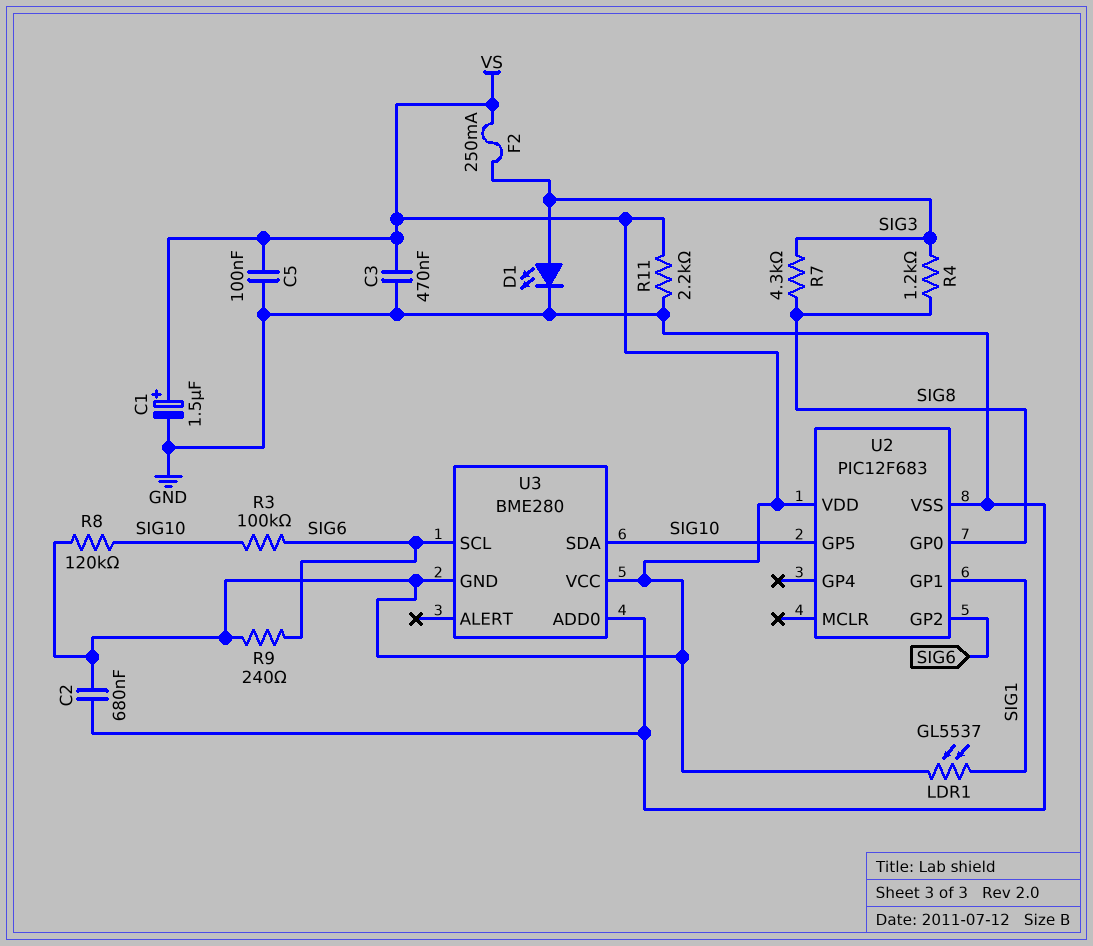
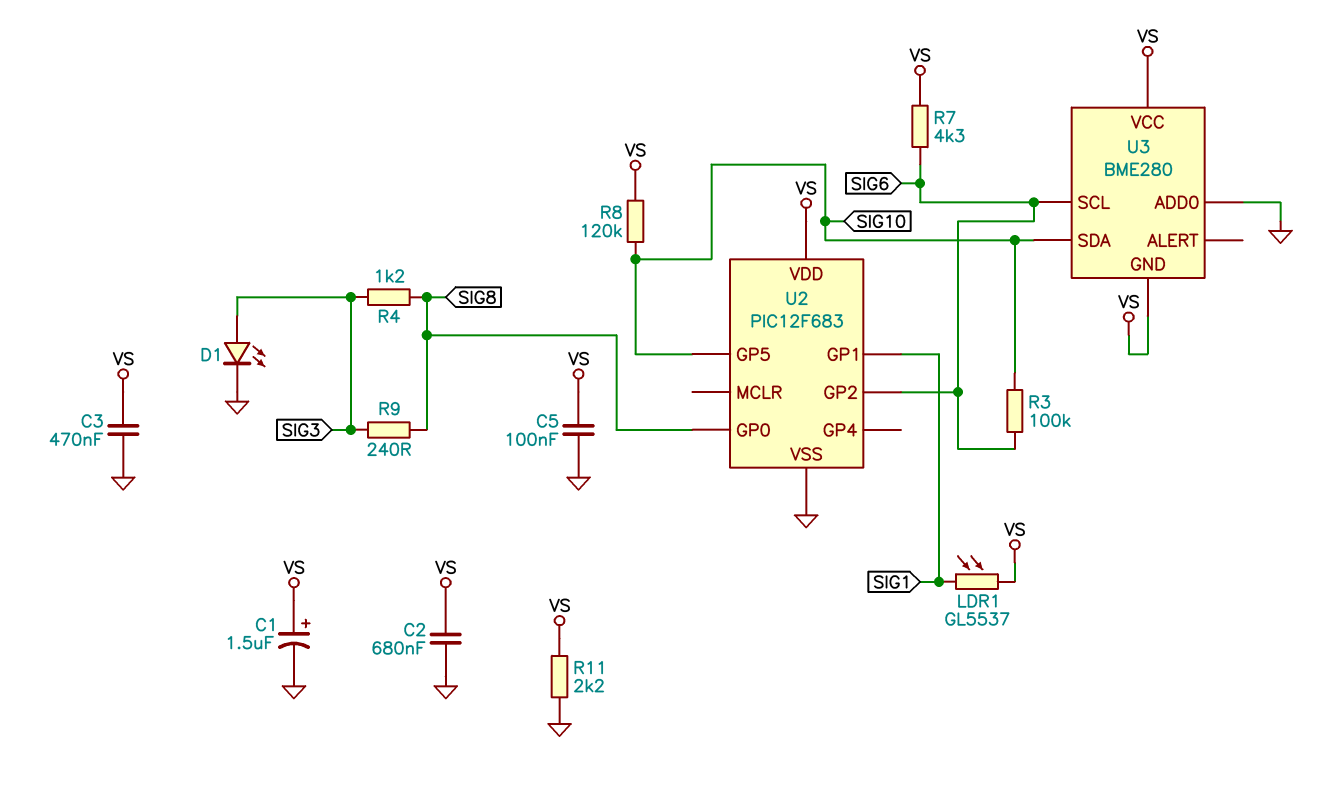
F2: 250mA (SIG3, VS) -> none
R7: 4.3k (SIG3, SIG8) -> 4.3k (SIG6, VS)
R9: 240 (SIG6, VS) -> 240 (SIG3, SIG8)

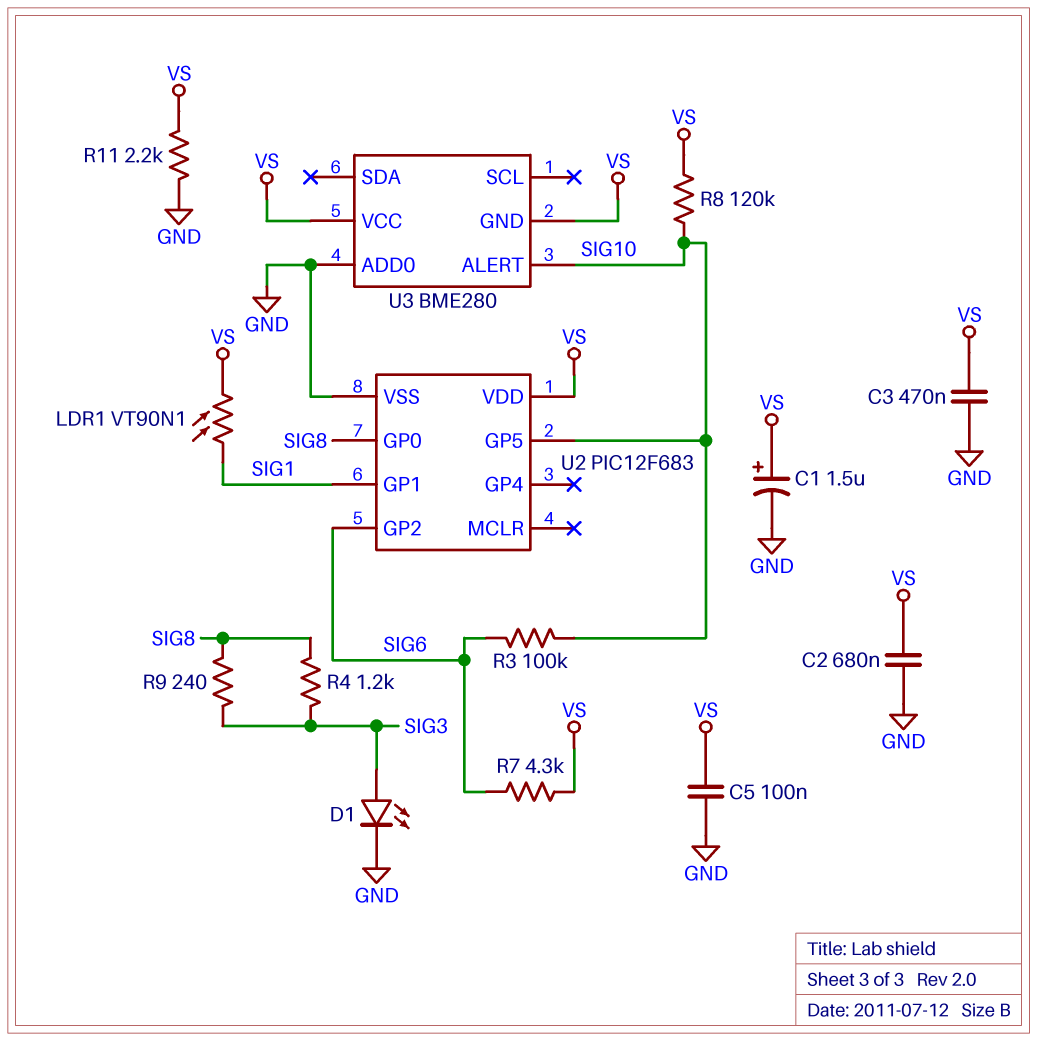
LDR1: GL5537 (SIG1, VS) -> VT90N1 (SIG1, VS)
U3 pin ALERT: none -> SIG10
U3 pin SCL: SIG6 -> none
U3 pin SDA: SIG10 -> none

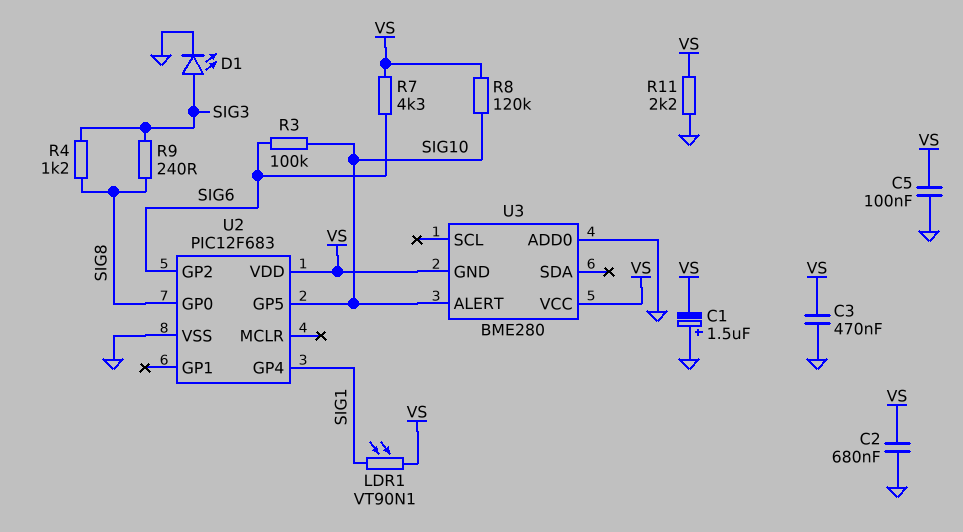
C1: 1.5uF (plus VS, minus GND) -> 1.5uF (plus GND, minus VS)
U2 pin GP1: SIG1 -> none
U2 pin GP4: none -> SIG1

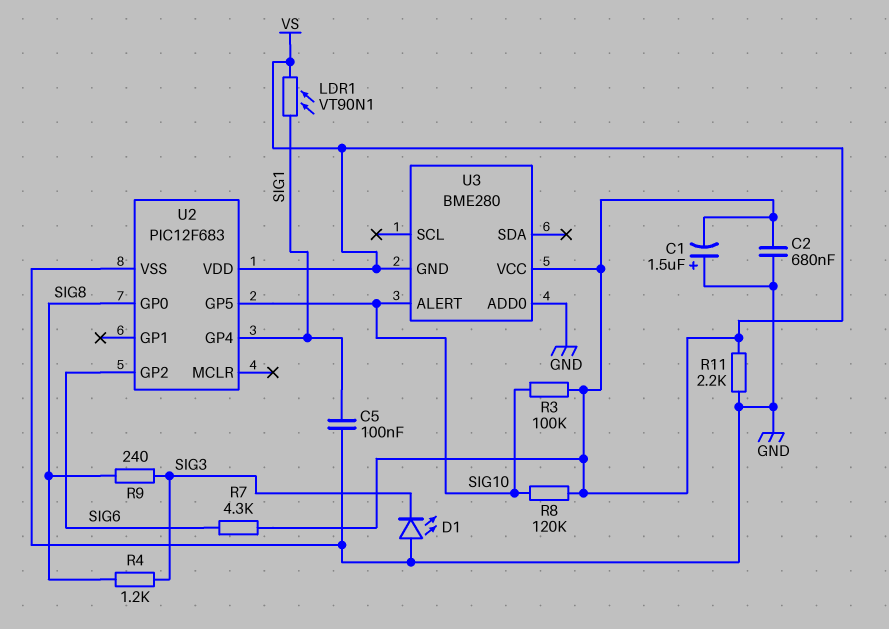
C3: 470nF (GND, VS) -> none
C5: 100nF (GND, VS) -> 100nF (GND, SIG1)
D1: LED (A SIG3, K GND) -> LED (A GND, K SIG3)
R3: 100k (SIG6, SIG10) -> 100k (SIG10, VS)

